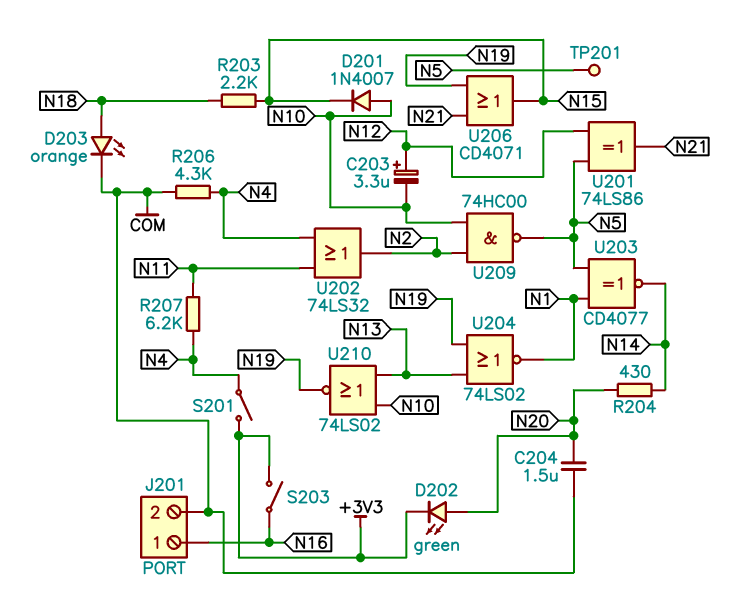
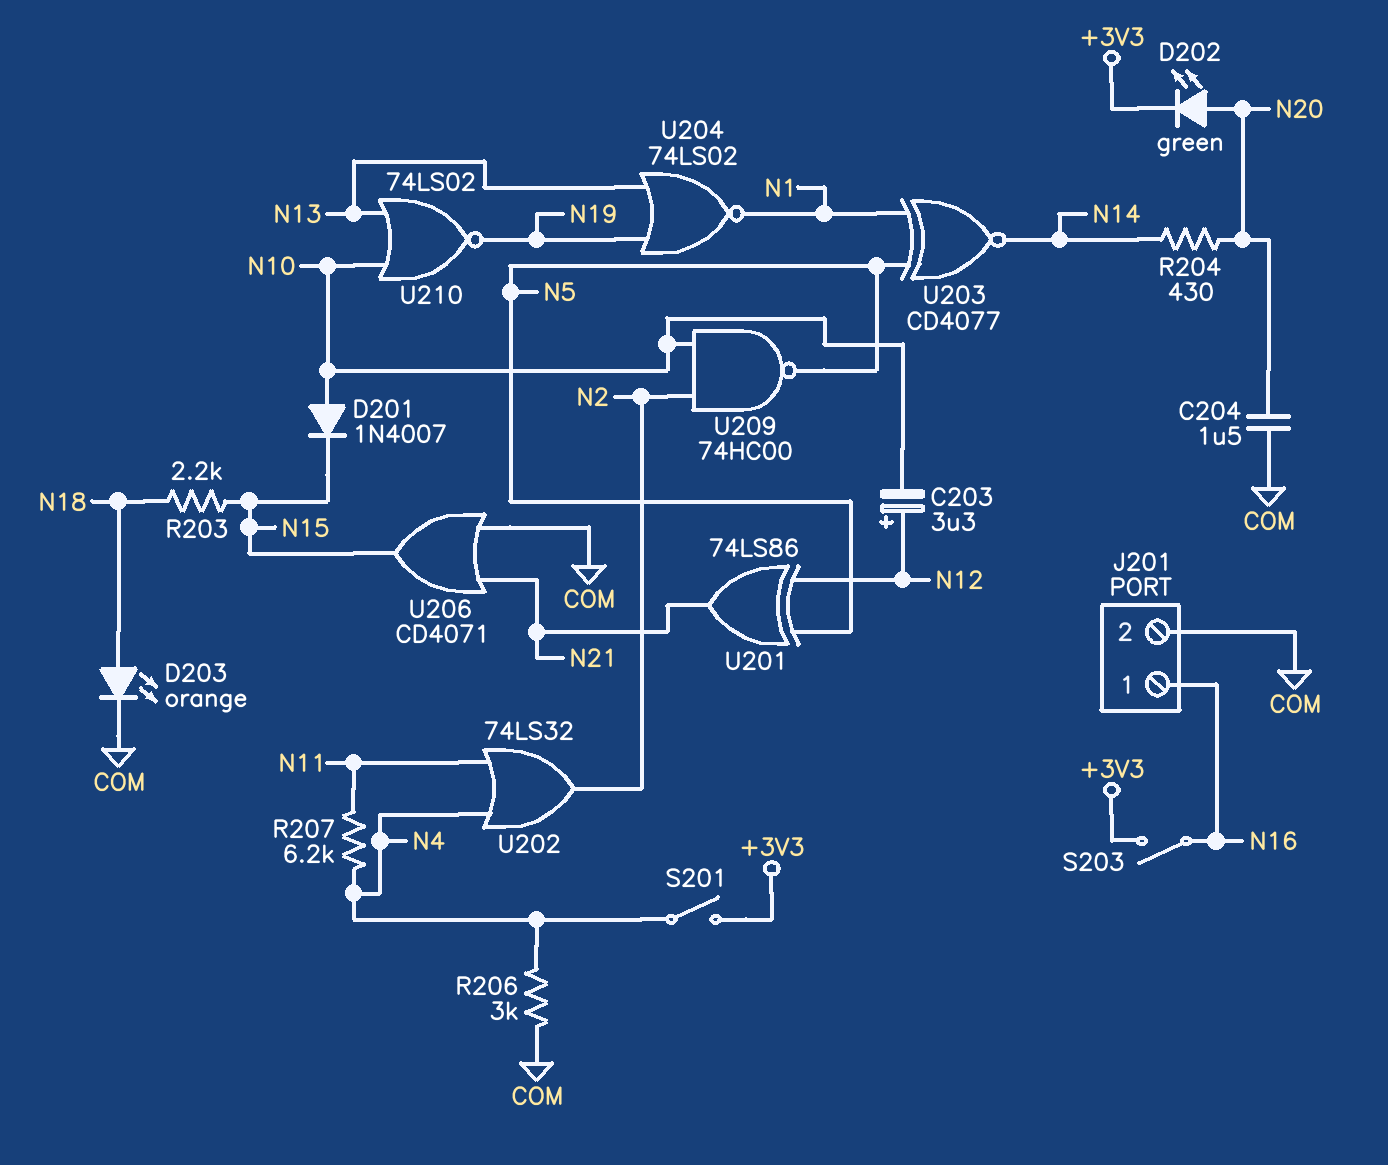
R206: 4.3k (COM, N4) -> 3k (COM, N4)
TP201: test point (N5) -> none
U206: OR CD4071 (in N19, in N21, out N15) -> OR CD4071 (in COM, in N21, out N15)

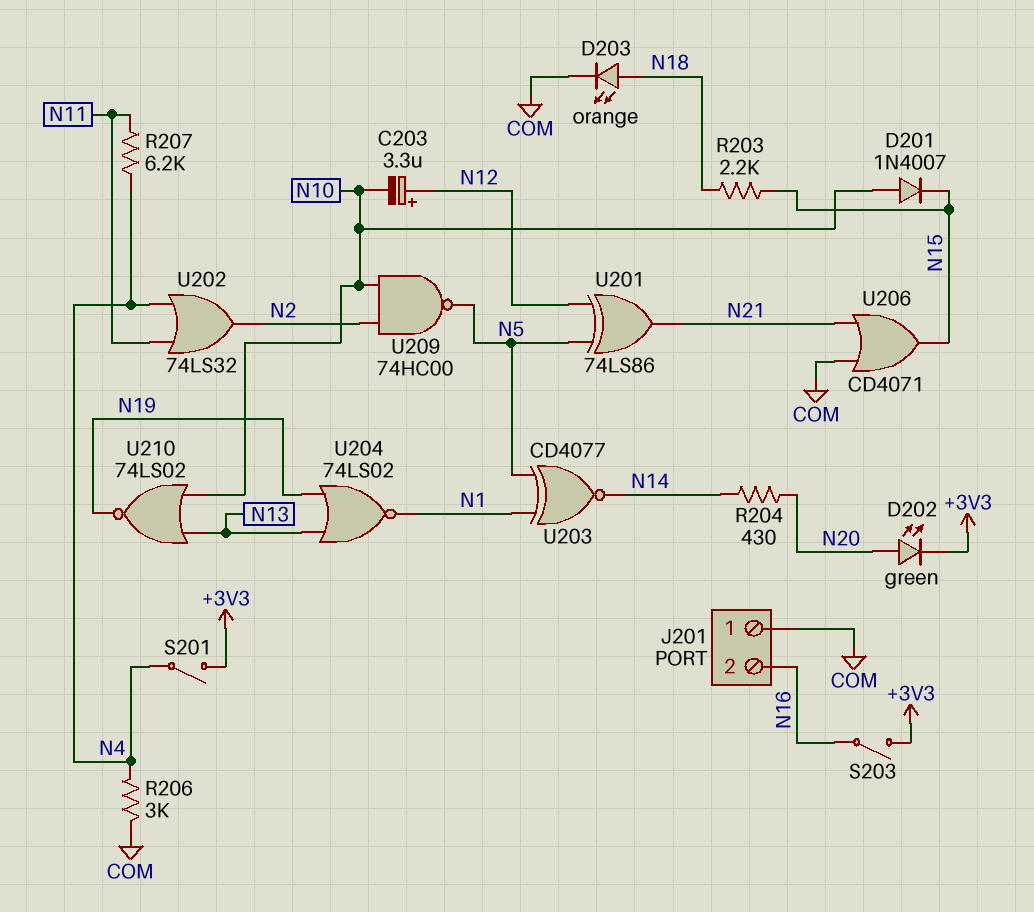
C204: 1.5uF (COM, N20) -> none
J201 pin 1: N16 -> COM
J201 pin 2: COM -> N16

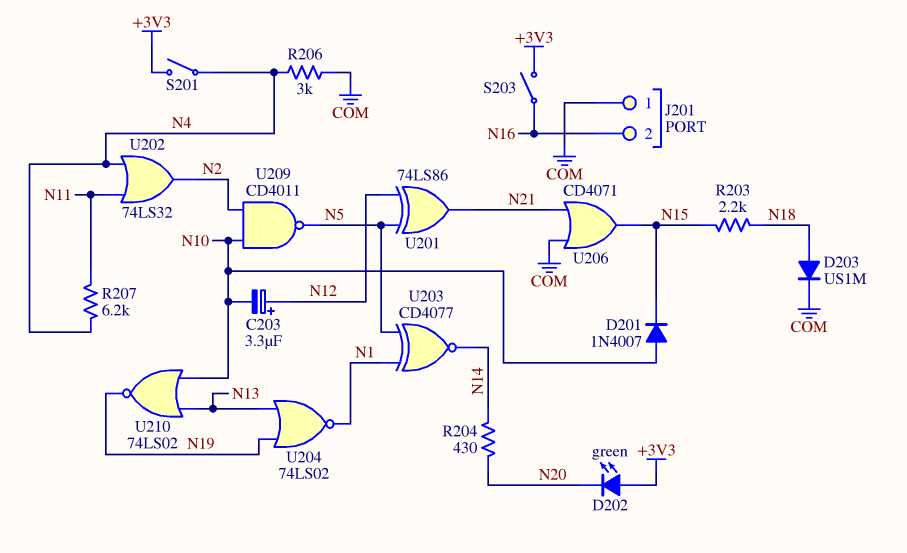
D202: LED green (A N20, K +3V3) -> LED green (A +3V3, K N20)
D203: LED orange (A N18, K COM) -> diode US1M (A N18, K COM)
U209: NAND 74HC00 (in N2, in N10, out N5) -> NAND CD4011 (in N2, in N10, out N5)

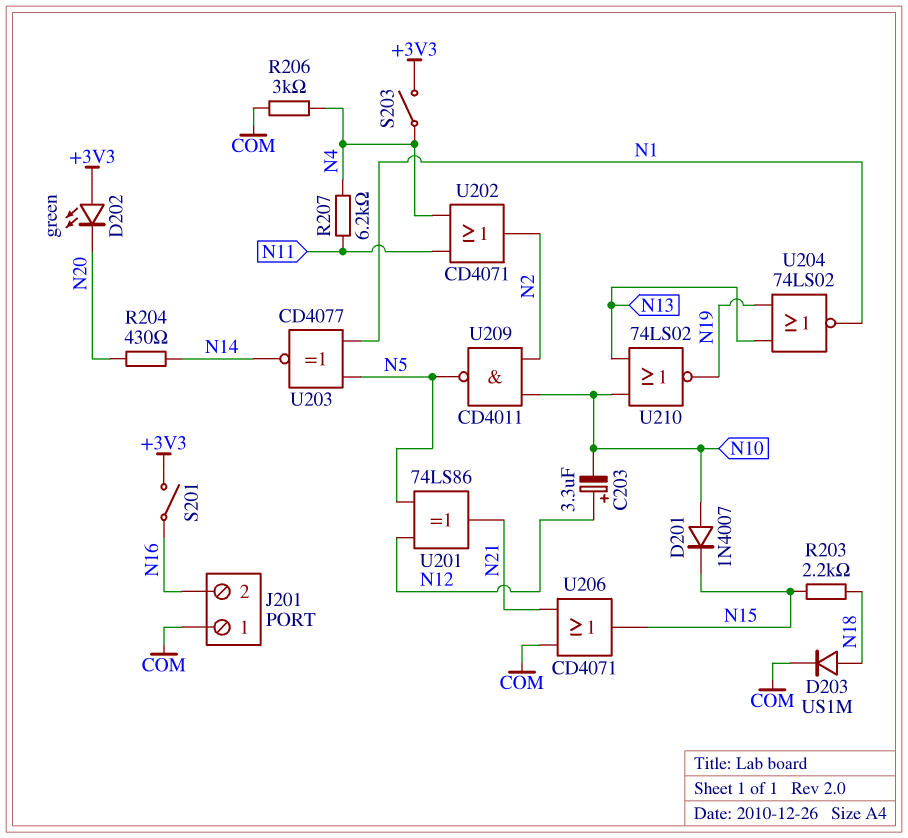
S201: switch (+3V3, N4) -> switch (+3V3, N16)
S203: switch (+3V3, N16) -> switch (+3V3, N4)
U202: OR 74LS32 (in N4, in N11, out N2) -> OR CD4071 (in N4, in N11, out N2)

